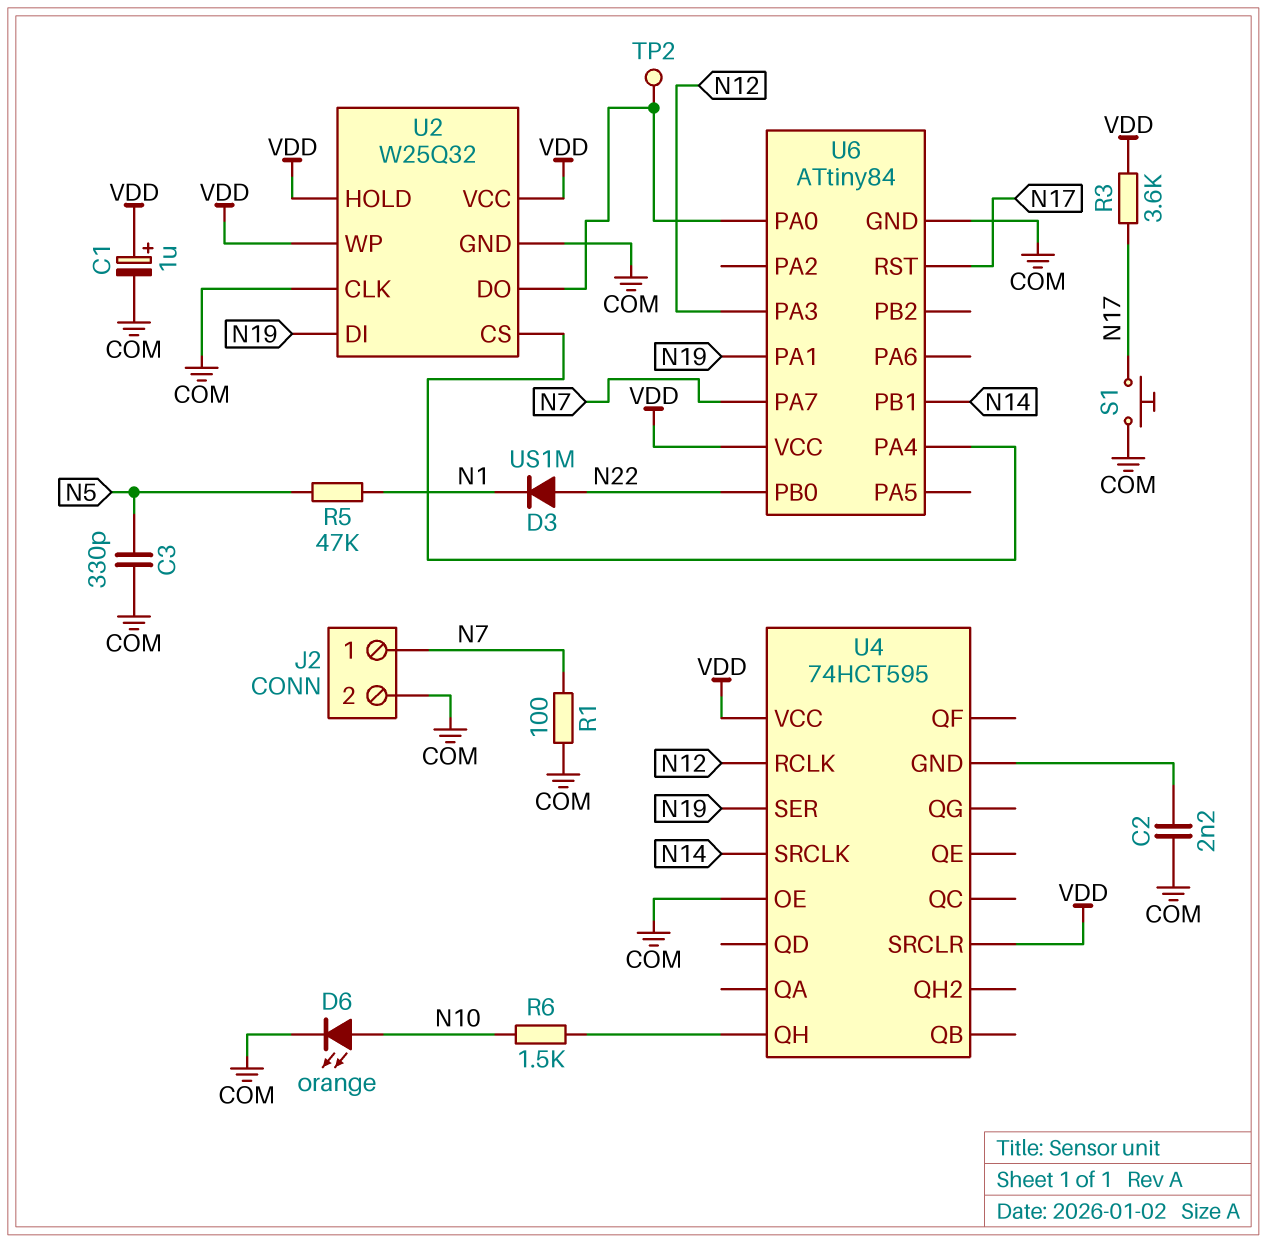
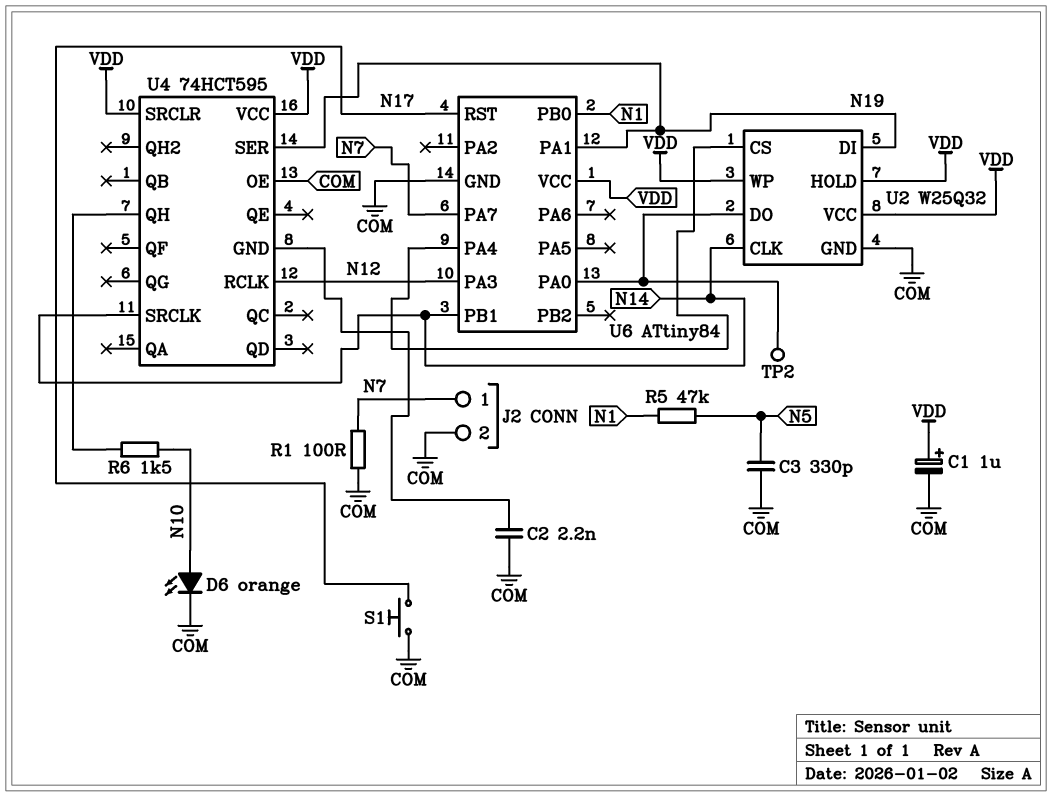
D3: diode US1M (A N22, K N1) -> none
R3: 3.6k (N17, VDD) -> none
U2 pin CLK: COM -> N14
U6 pin PB0: N22 -> N1

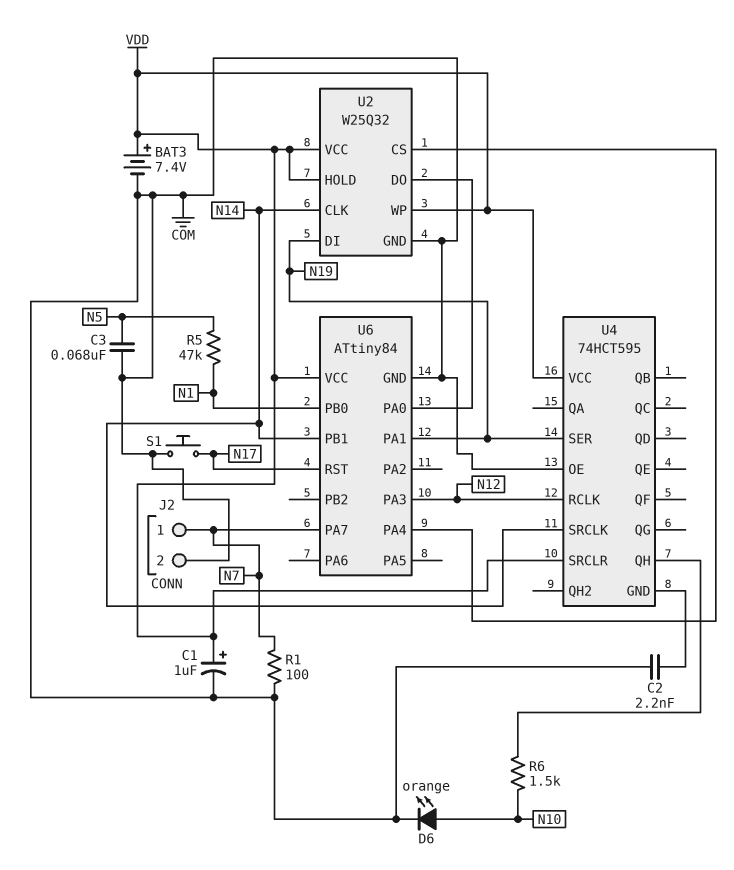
BAT3: none -> 7.4V (plus VDD, minus COM)
C3: 330pF (COM, N5) -> 68nF (COM, N5)
TP2: test point (U2/DO) -> none

